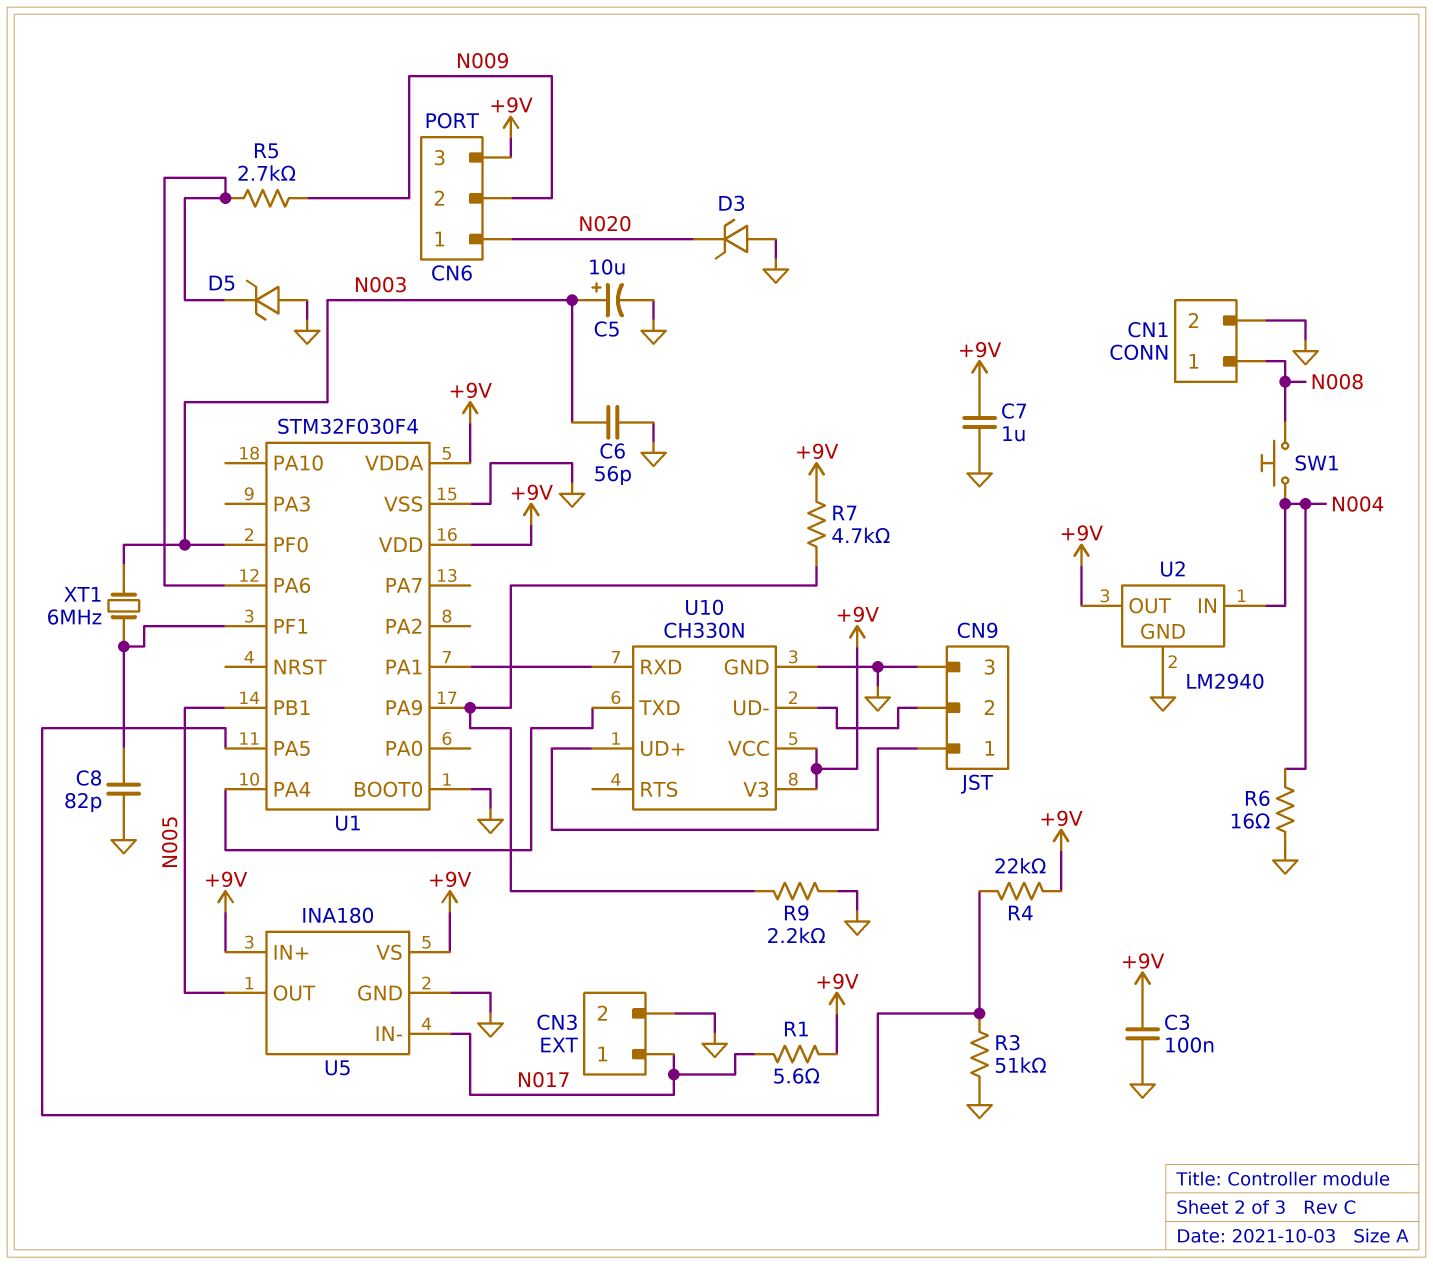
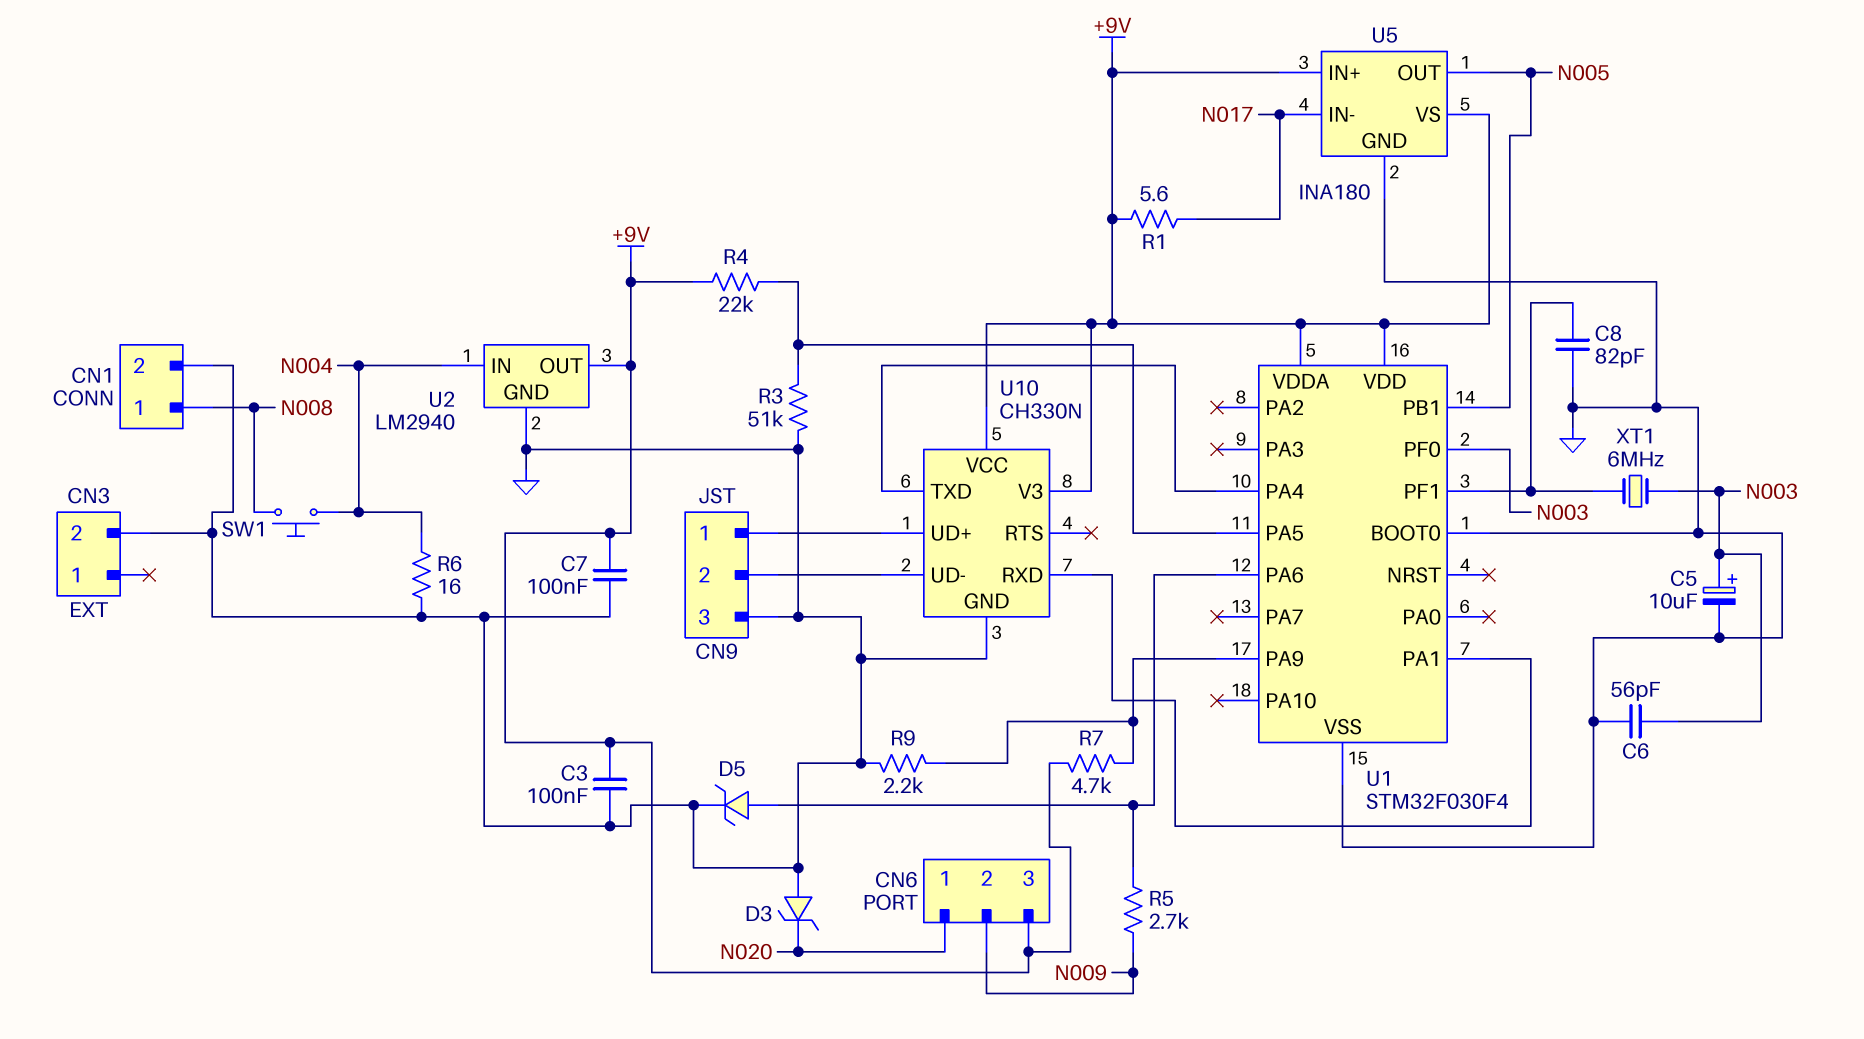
C7: 1uF (+9V, GND) -> 100nF (+9V, GND)
CN3 pin 1: N017 -> none
D5: zener (A GND, K U1/PA6) -> zener (A U1/PA6, K GND)

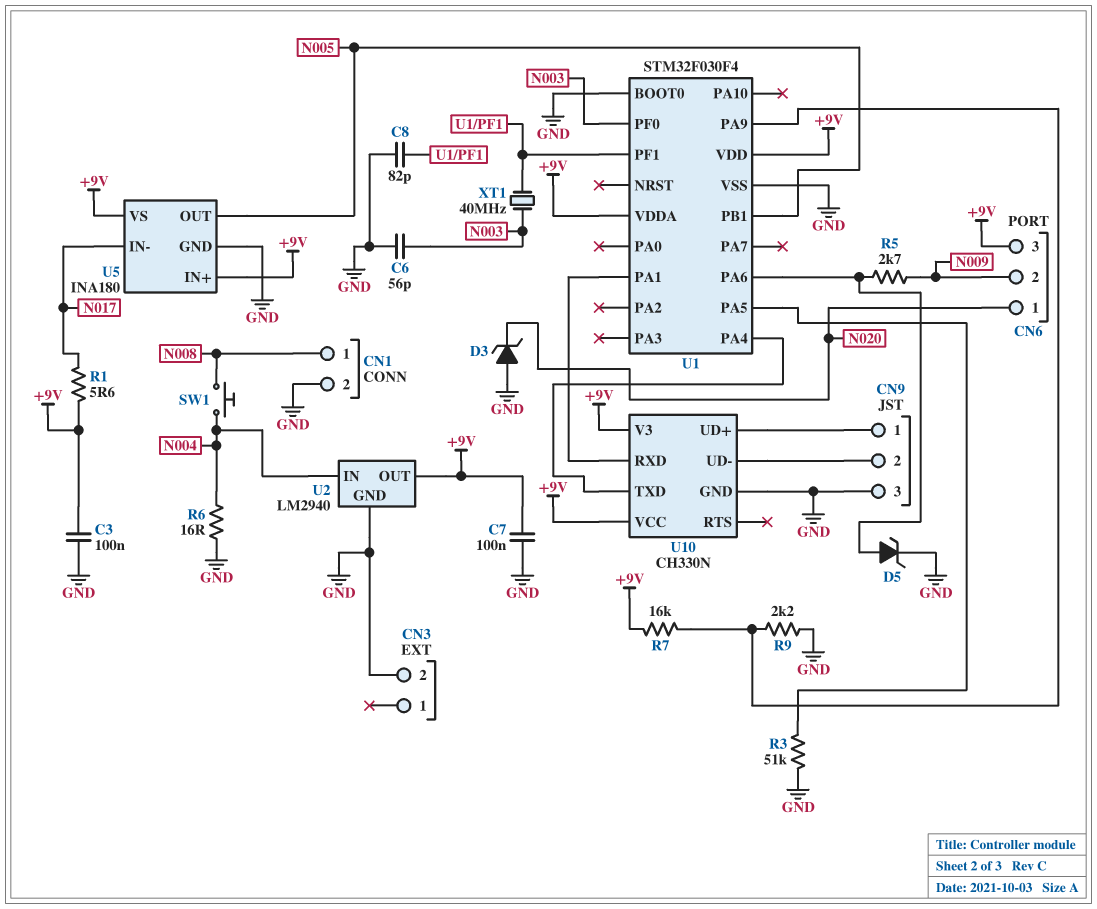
C5: 10uF (plus N003, minus GND) -> none
R4: 22k (+9V, U1/PA5) -> none
R7: 4.7k (+9V, U1/PA9) -> 16k (+9V, U1/PA9)
XT1: 6MHz (N003, U1/PF1) -> 40MHz (N003, U1/PF1)

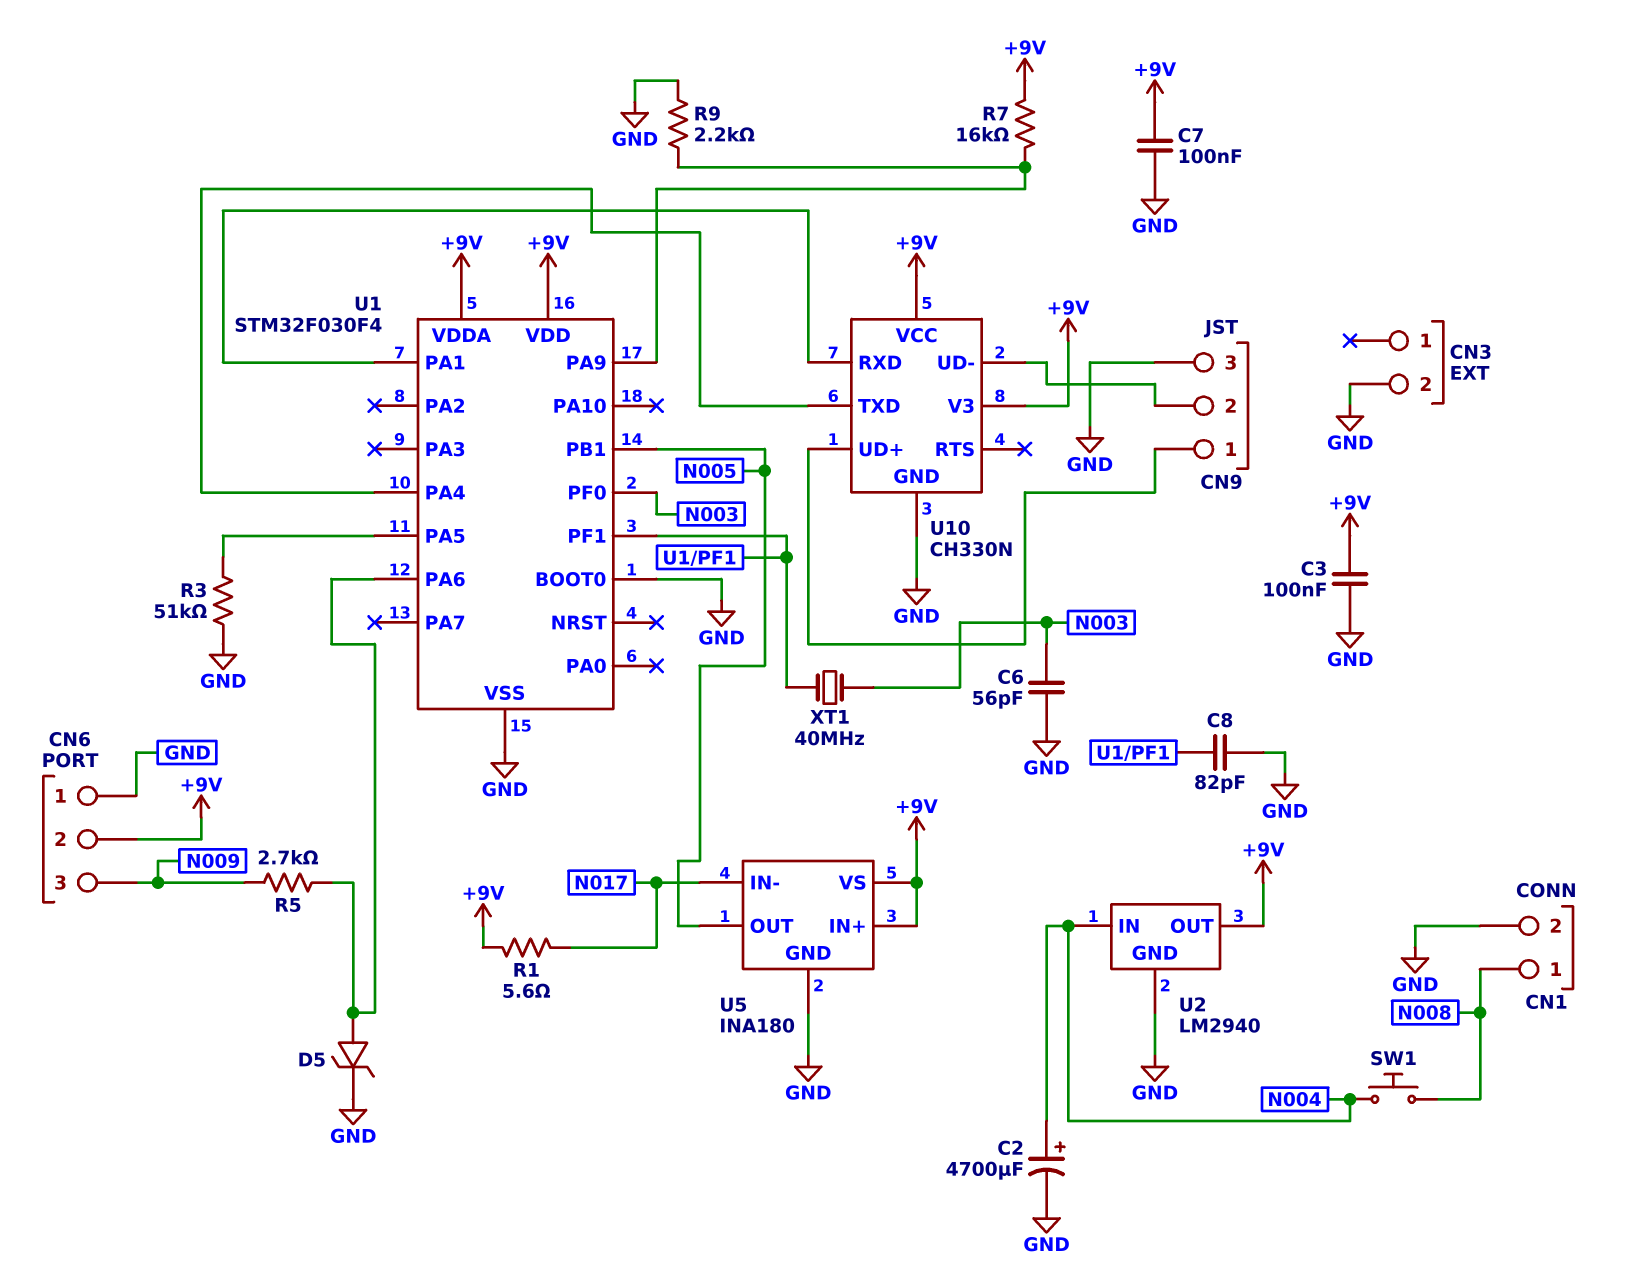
C2: none -> 4700uF (plus N004, minus GND)
CN6 pin 1: N020 -> GND
CN6 pin 2: N009 -> +9V
CN6 pin 3: +9V -> N009
D3: zener (A GND, K N020) -> none
R6: 16 (GND, N004) -> none

